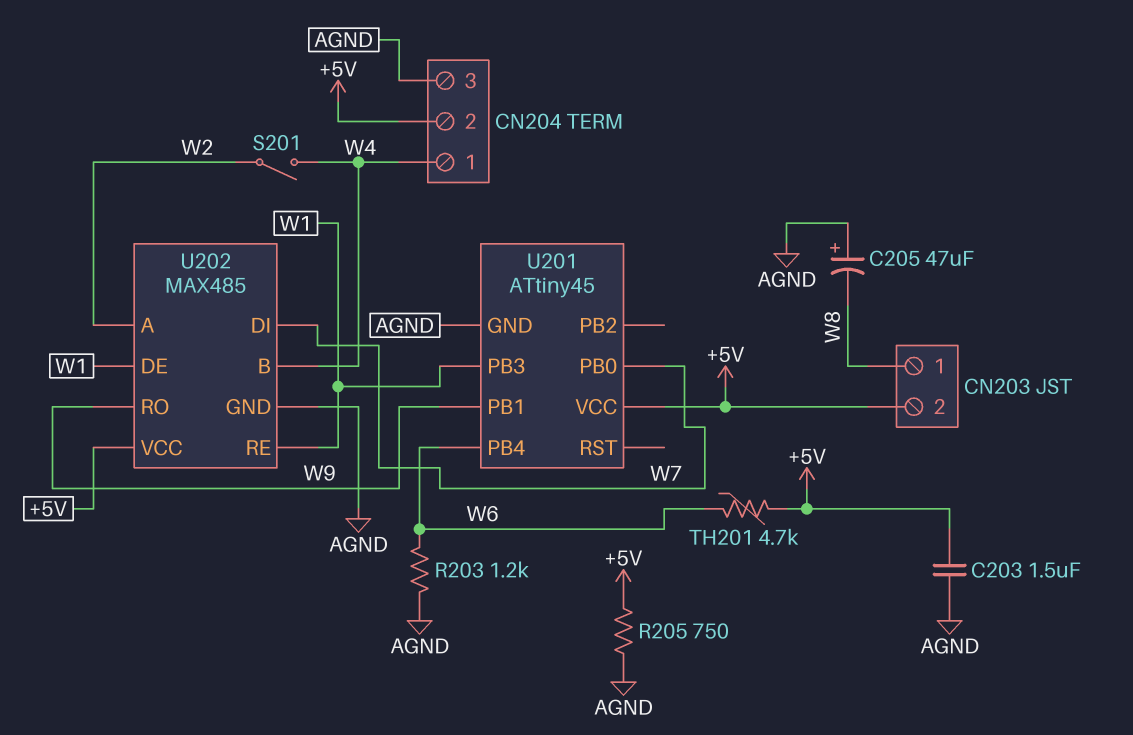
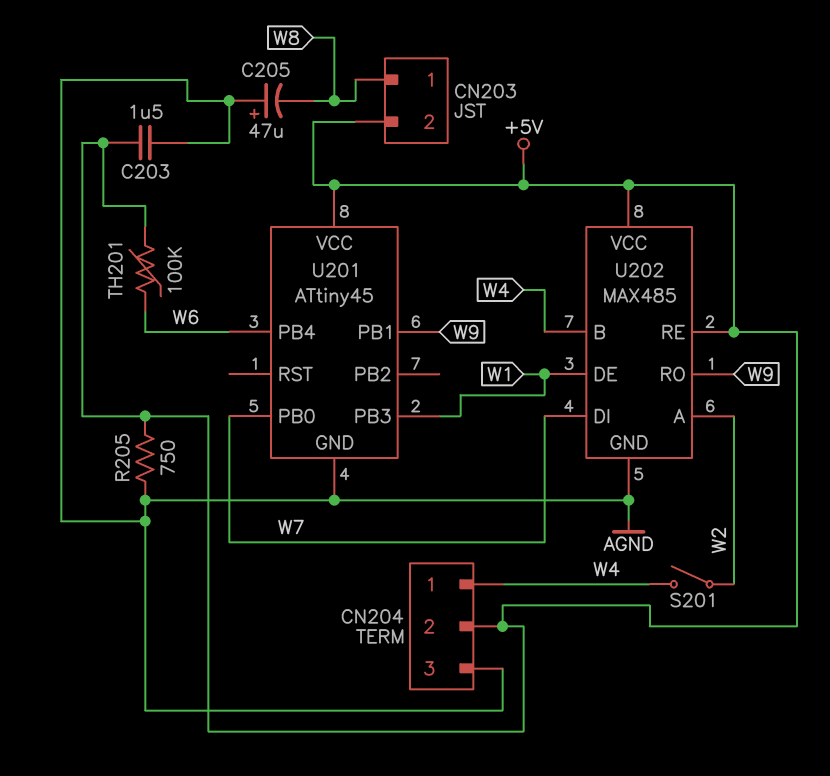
R203: 1.2k (AGND, W6) -> none
TH201: 4.7k (+5V, W6) -> 100k (+5V, W6)
U202 pin RE: W1 -> +5V

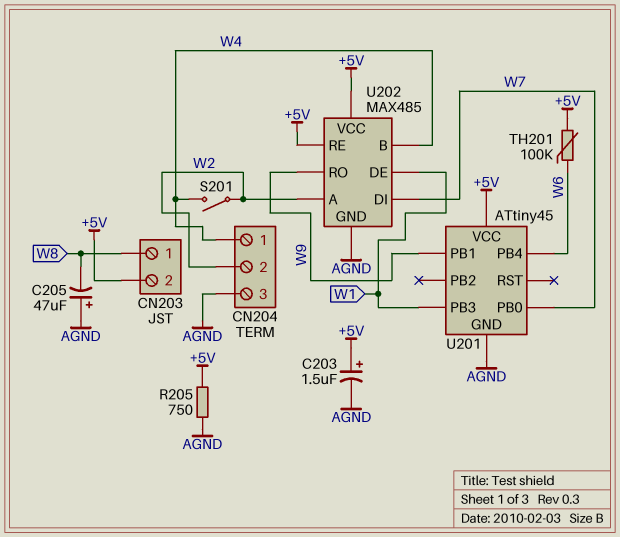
C203: 1.5uF (+5V, AGND) -> 1.5uF (plus +5V, minus AGND)
CN204 pin 2: +5V -> W2

